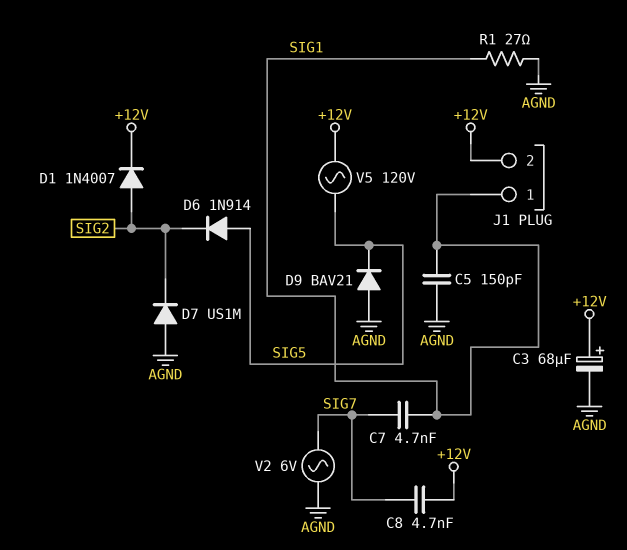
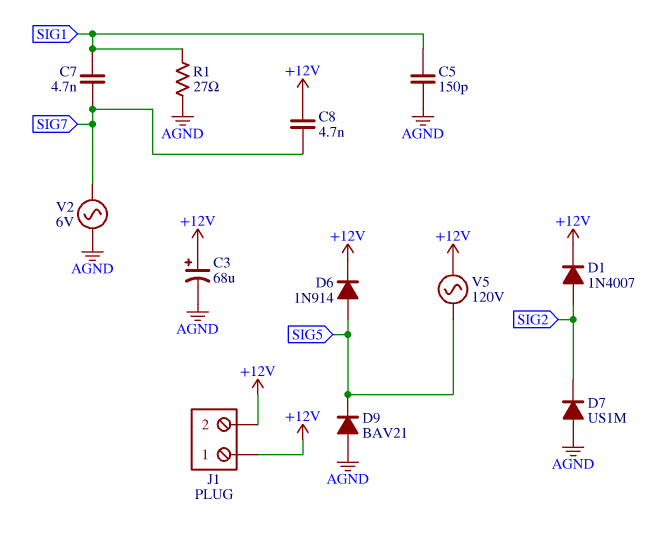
D6: diode 1N914 (A SIG5, K SIG2) -> diode 1N914 (A SIG5, K +12V)
J1 pin 1: SIG1 -> +12V

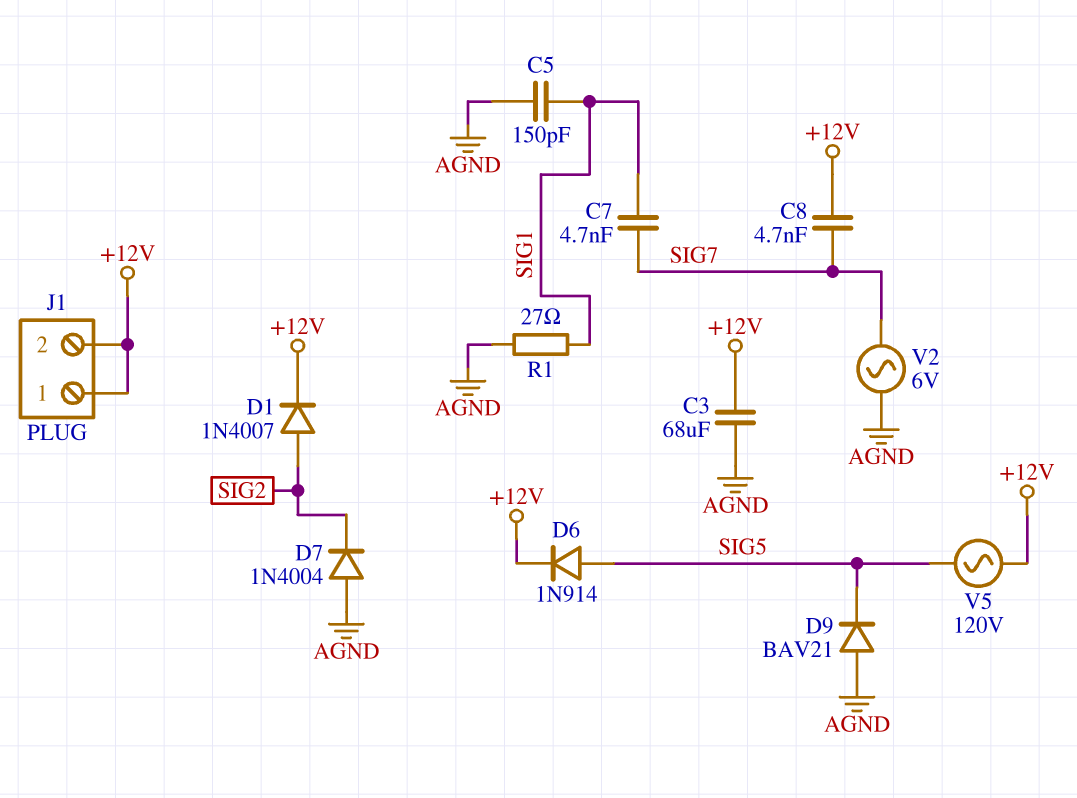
C3: 68uF (plus +12V, minus AGND) -> 68uF (+12V, AGND)
D7: diode US1M (A AGND, K SIG2) -> diode 1N4004 (A AGND, K SIG2)

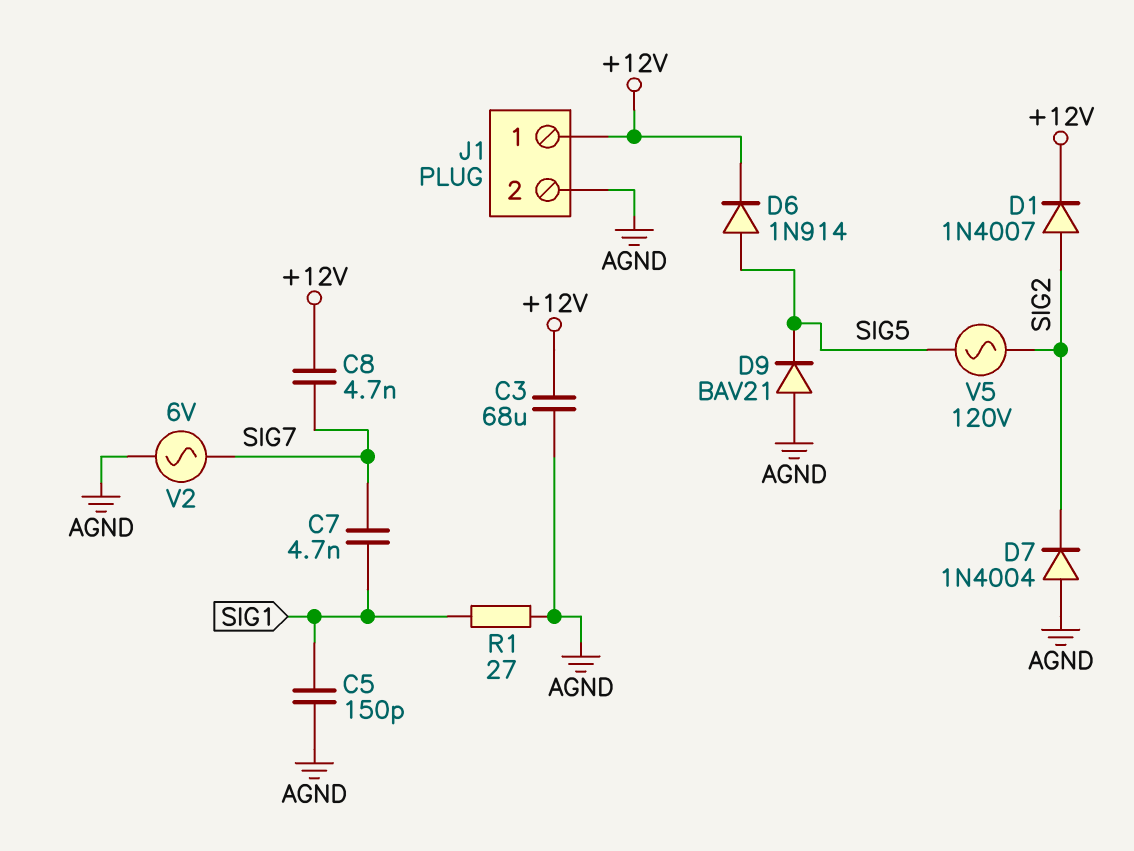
J1 pin 2: +12V -> AGND
V5: AC 120V (+12V, SIG5) -> AC 120V (SIG2, SIG5)

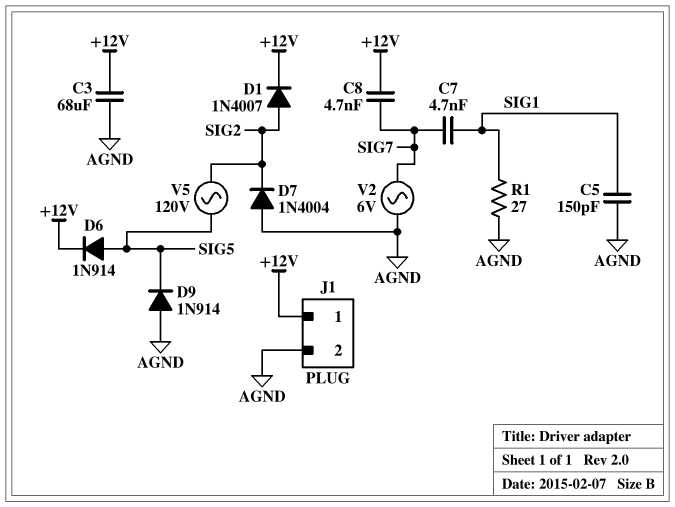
D9: diode BAV21 (A AGND, K SIG5) -> diode 1N914 (A AGND, K SIG5)

